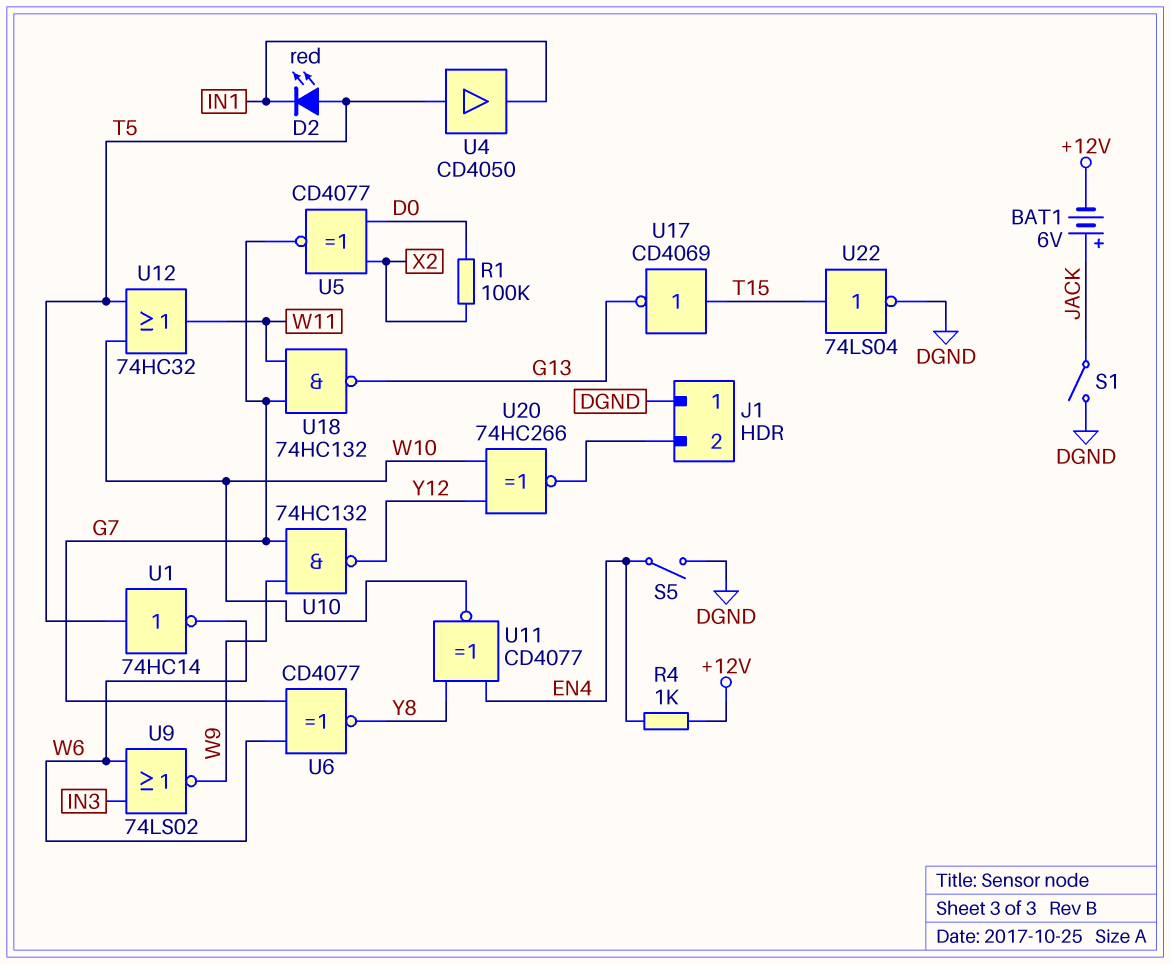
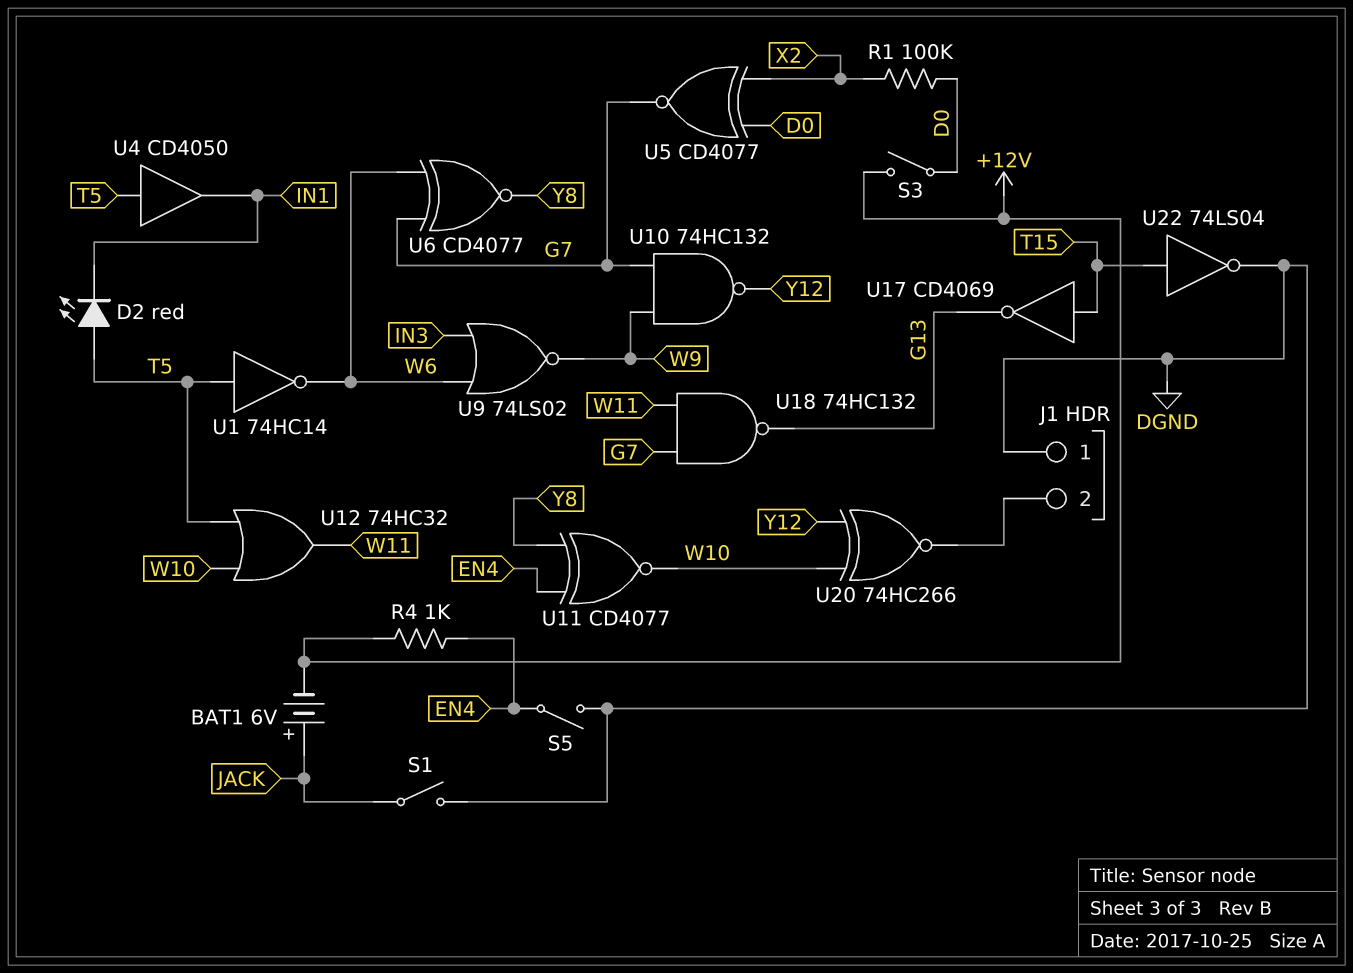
S3: none -> switch (+12V, D0)

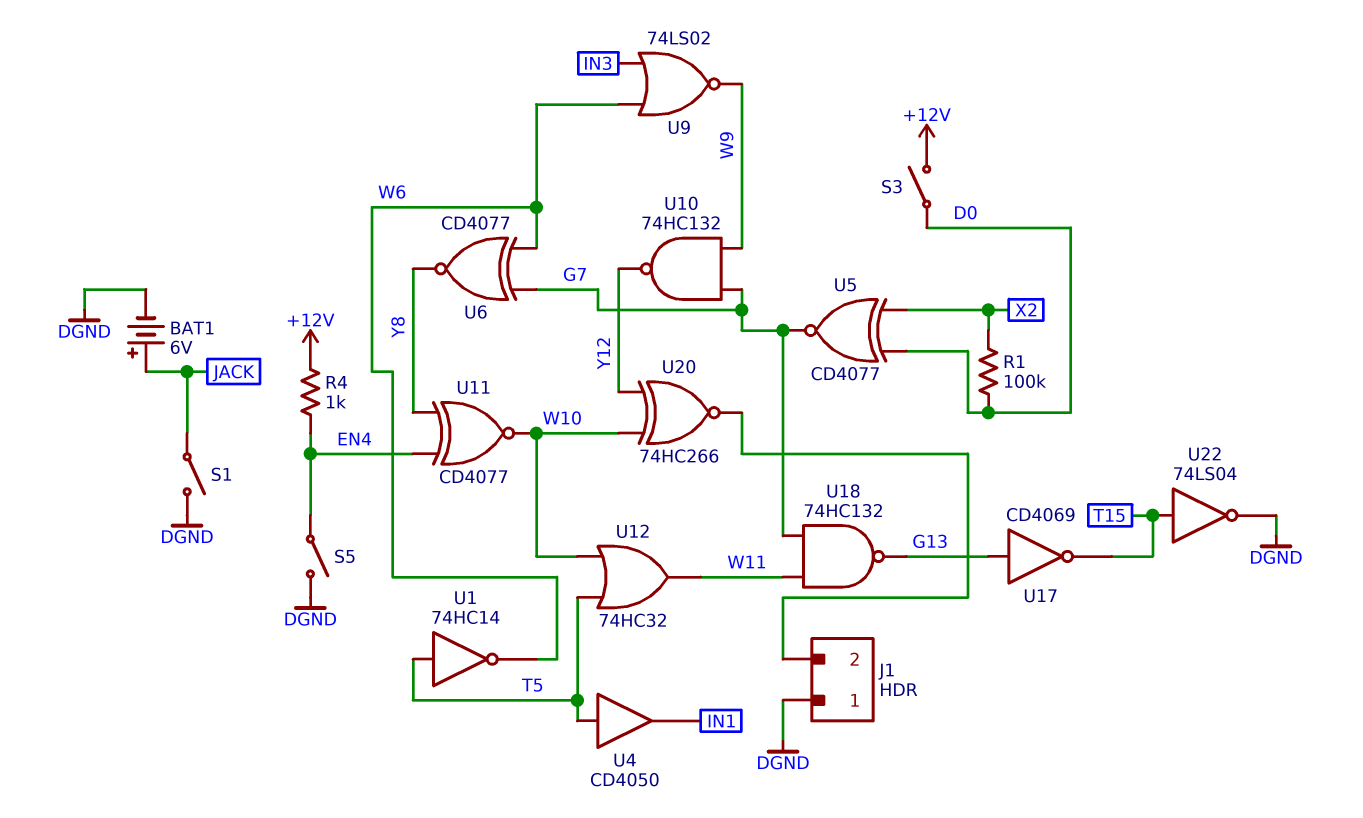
BAT1: 6V (plus JACK, minus +12V) -> 6V (plus JACK, minus DGND)
D2: LED red (A T5, K IN1) -> none
U17: NOT CD4069 (in T15, out G13) -> NOT CD4069 (in G13, out T15)

